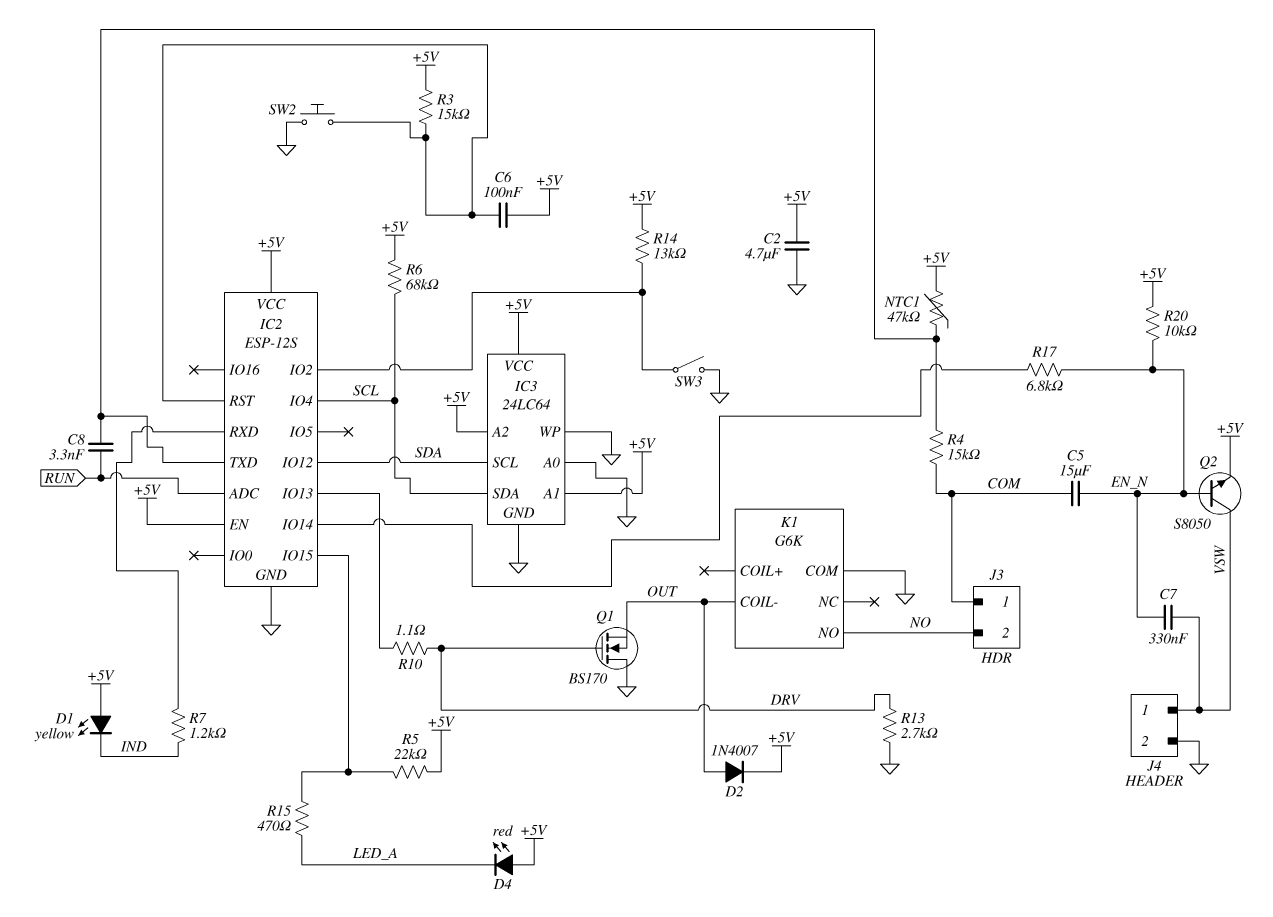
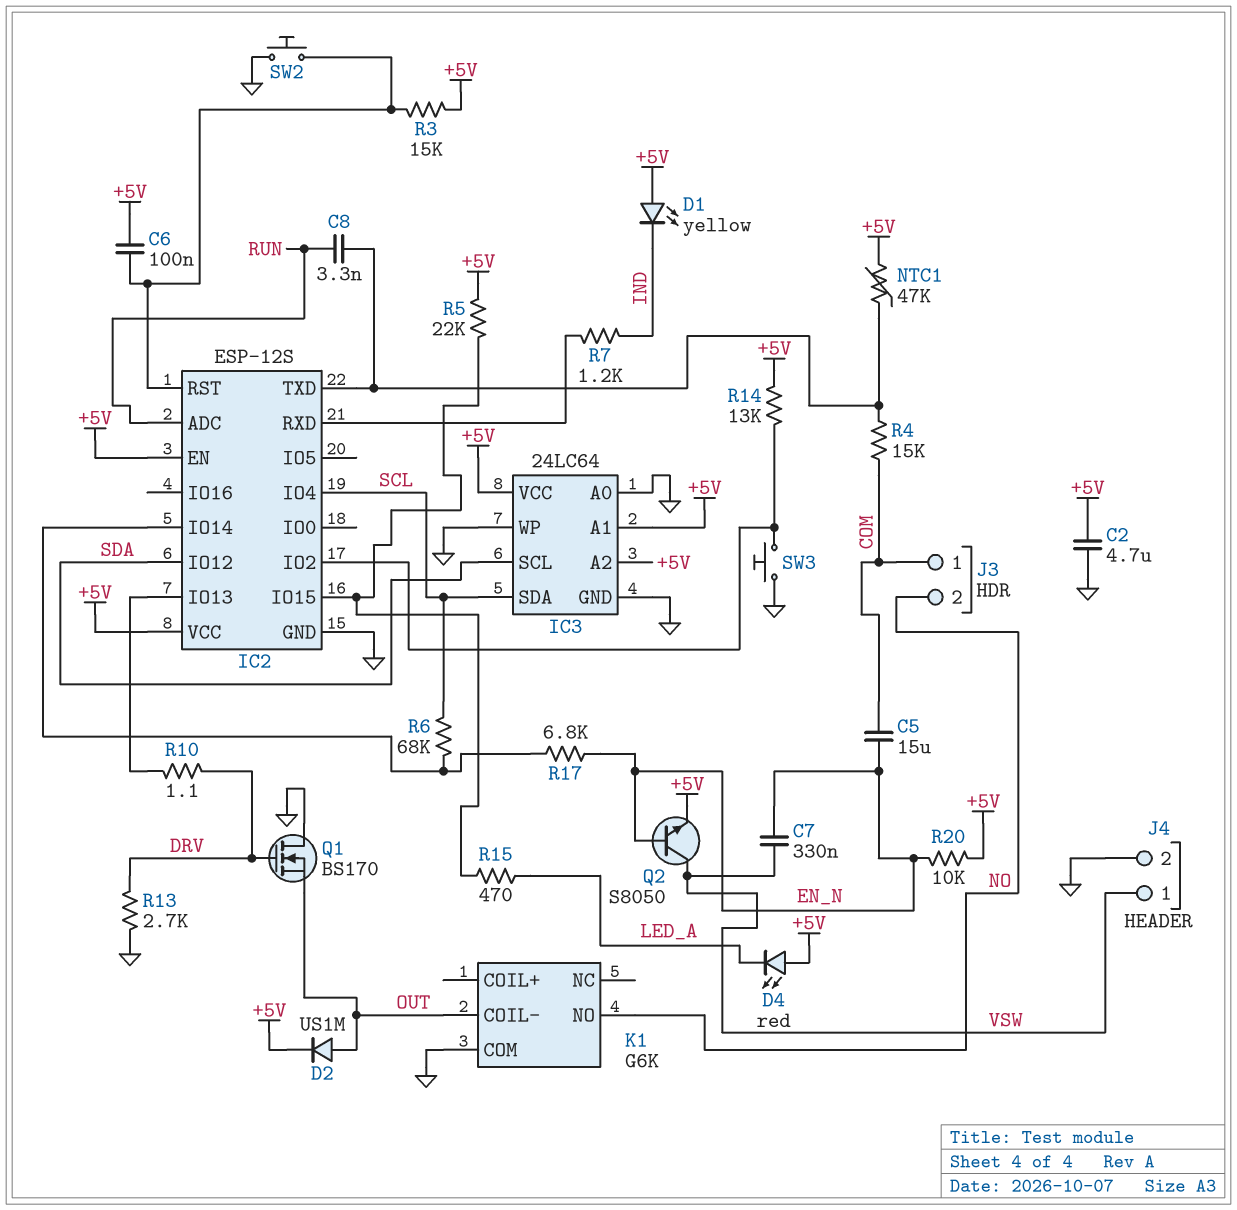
D2: diode 1N4007 (A OUT, K +5V) -> diode US1M (A OUT, K +5V)
R6: 68k (+5V, SCL) -> 68k (IC2/IO14, SCL)
SW3: switch (GND, IC2/IO2) -> button (GND, IC2/IO2)

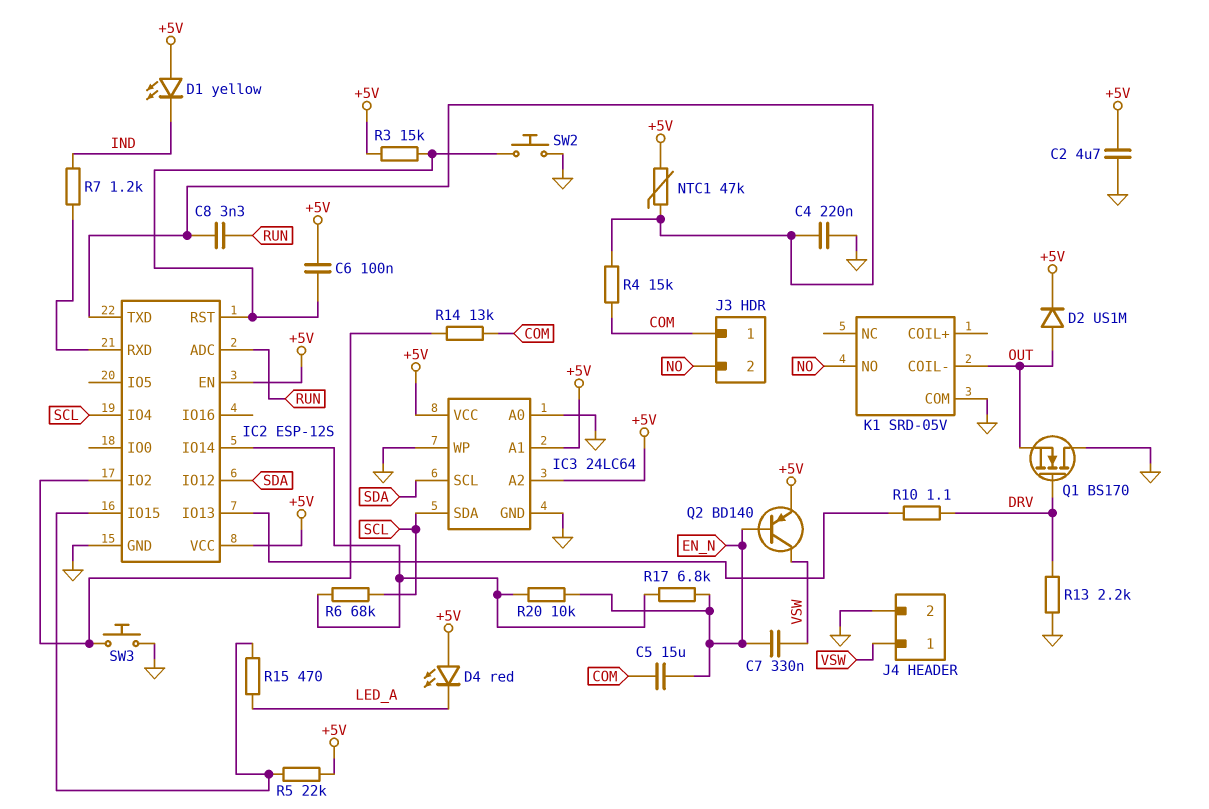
C4: none -> 220nF (GND, IC2/TXD)
K1: G6K -> SRD-05V
Q2: NPN S8050 (B EN_N, C VSW, E +5V) -> PNP BD140 (B EN_N, C VSW, E +5V)
R13: 2.7k (DRV, GND) -> 2.2k (DRV, GND)
R14: 13k (+5V, IC2/IO2) -> 13k (COM, IC2/IO2)
R20: 10k (+5V, EN_N) -> 10k (EN_N, IC2/IO14)

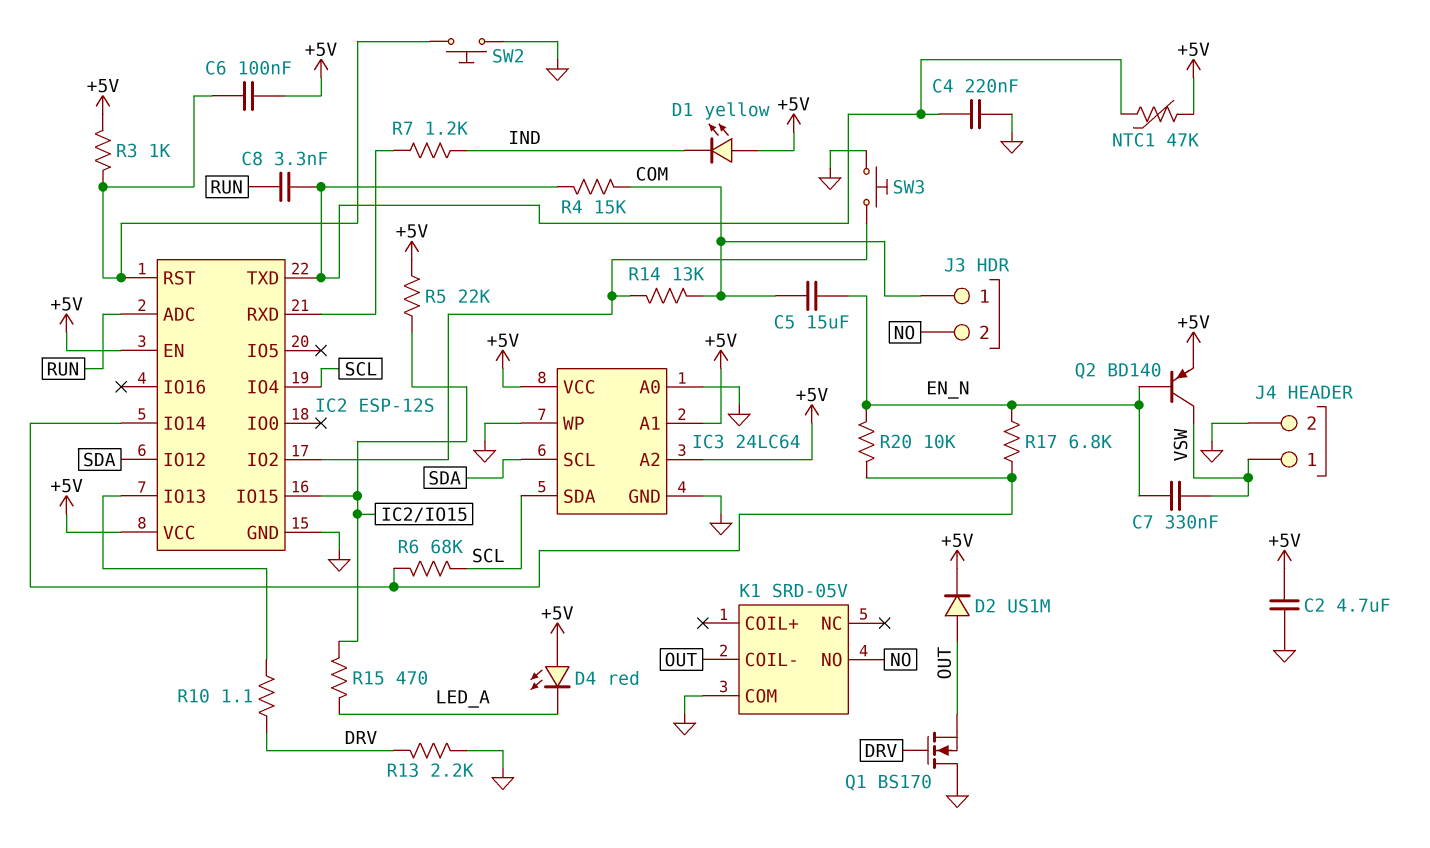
R3: 15k (+5V, IC2/RST) -> 1k (+5V, IC2/RST)

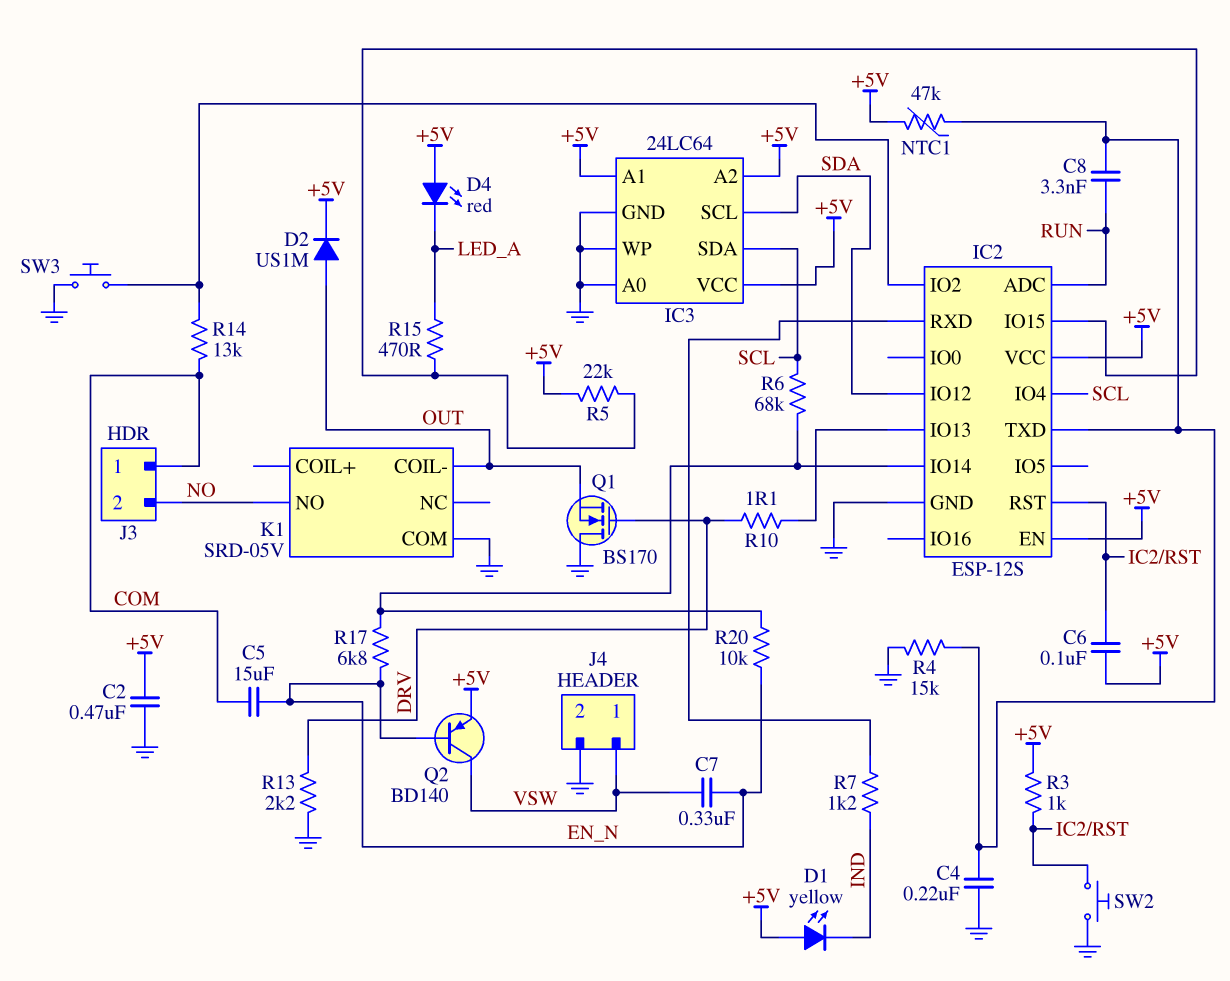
C2: 4.7uF (+5V, GND) -> 470nF (+5V, GND)
R4: 15k (COM, IC2/TXD) -> 15k (GND, IC2/TXD)

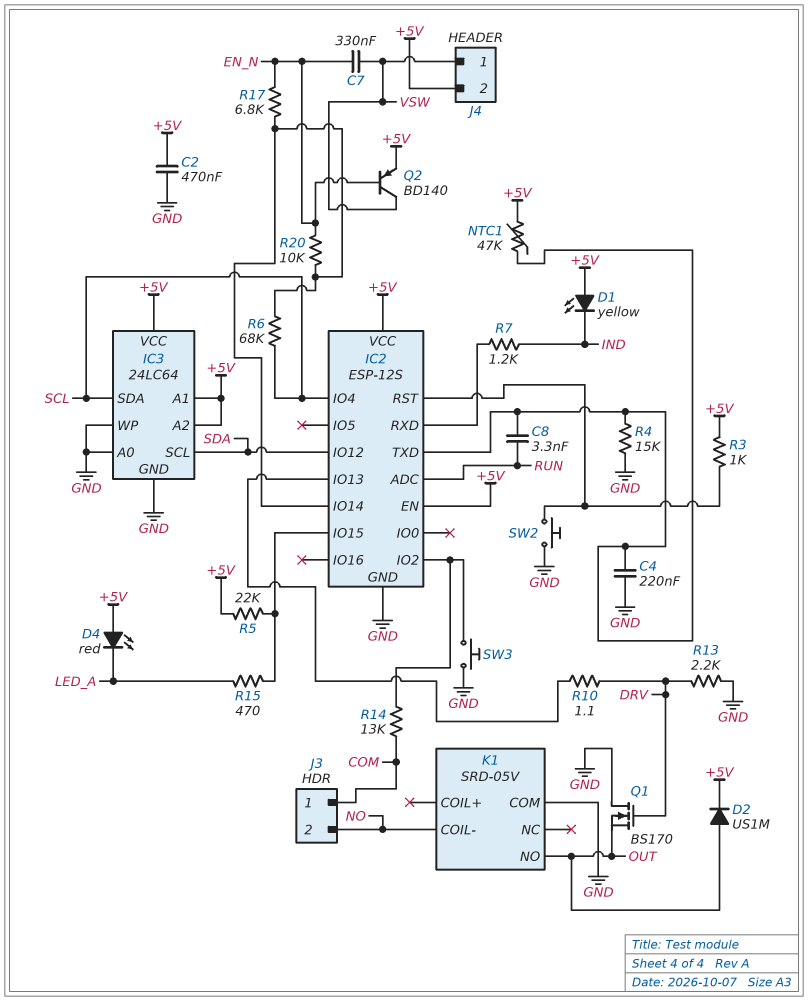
C5: 15uF (COM, EN_N) -> none
C6: 100nF (+5V, IC2/RST) -> none
J4 pin 2: GND -> +5V
K1 pin COIL-: OUT -> NO
K1 pin NO: NO -> OUT

